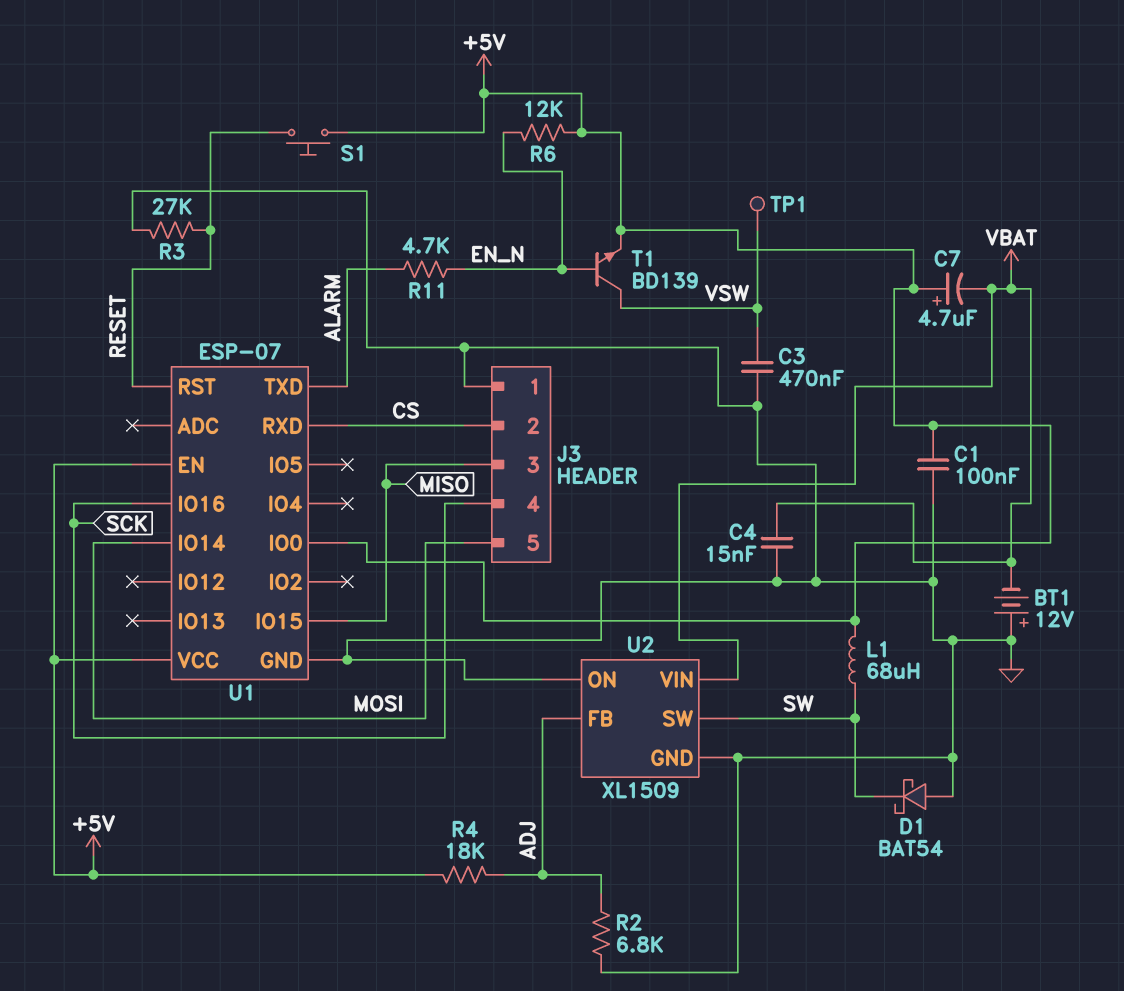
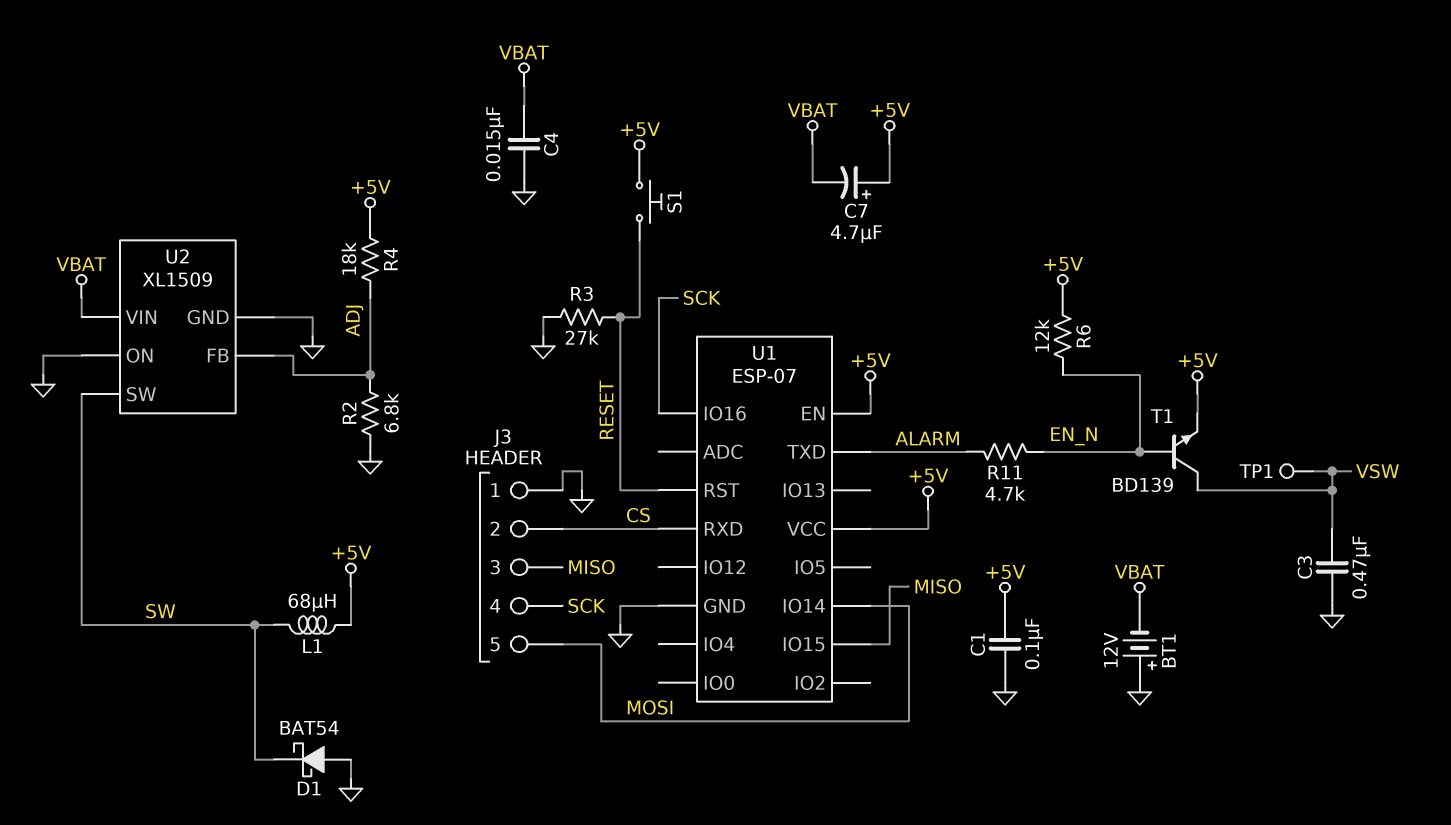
U1 pin IO0: +5V -> none

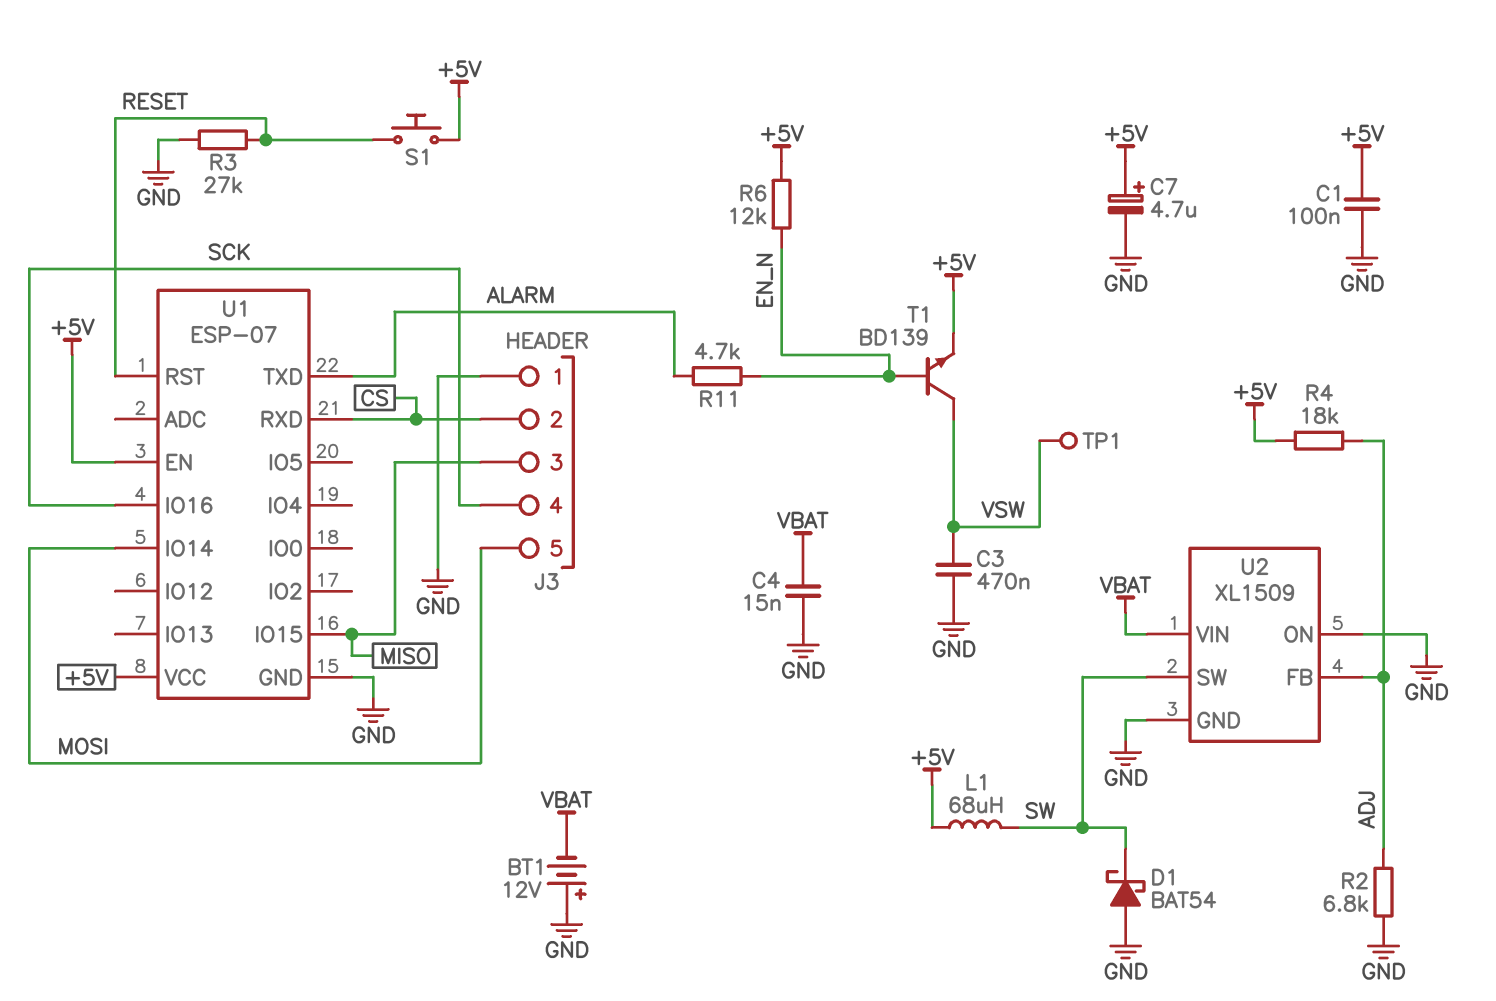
C7: 4.7uF (plus +5V, minus VBAT) -> 4.7uF (plus +5V, minus GND)

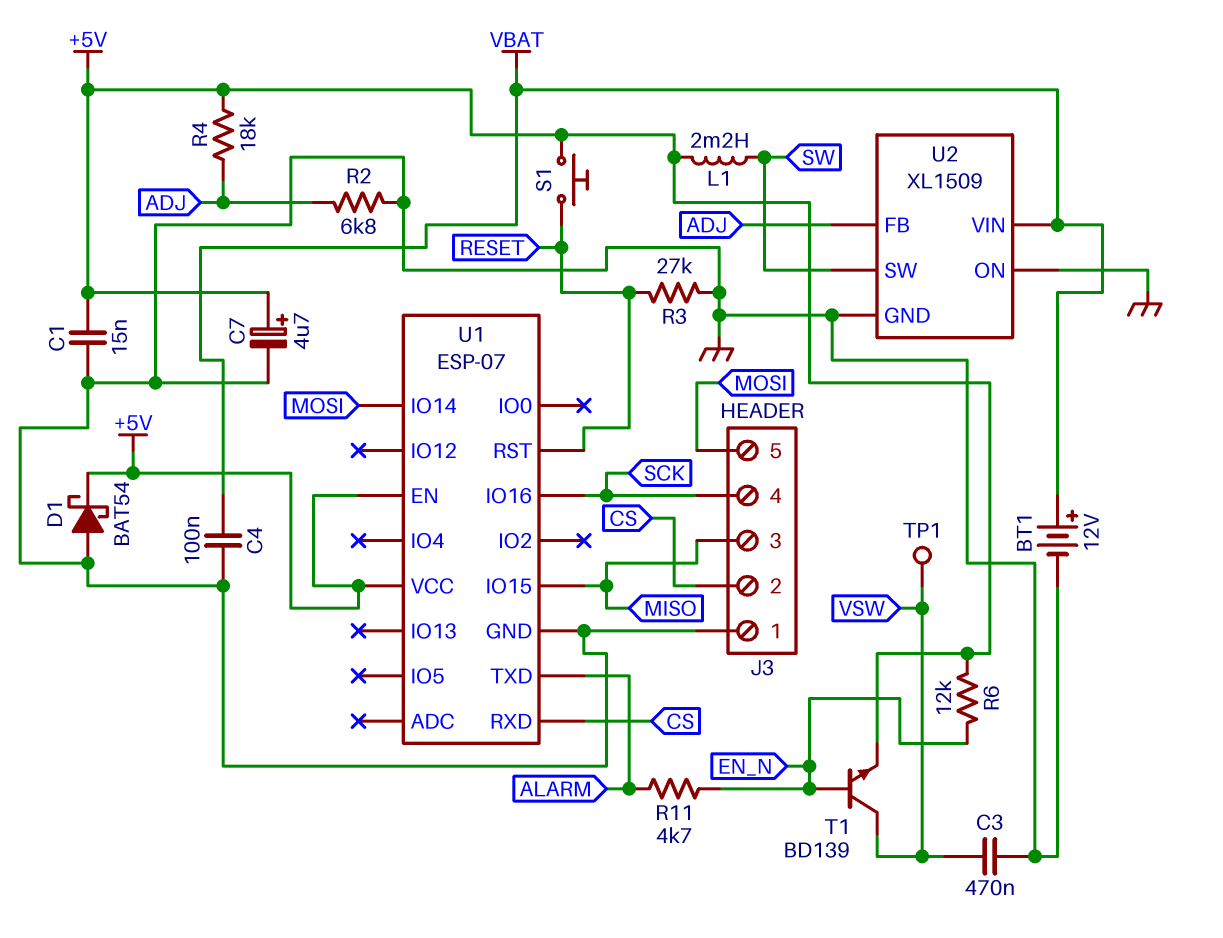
BT1: 12V (plus GND, minus VBAT) -> 12V (plus VBAT, minus GND)
C1: 100nF (+5V, GND) -> 15nF (+5V, GND)
C4: 15nF (GND, VBAT) -> 100nF (GND, VBAT)
D1: schottky BAT54 (A GND, K SW) -> schottky BAT54 (A GND, K +5V)
L1: 68uH (+5V, SW) -> 2.2mH (+5V, SW)

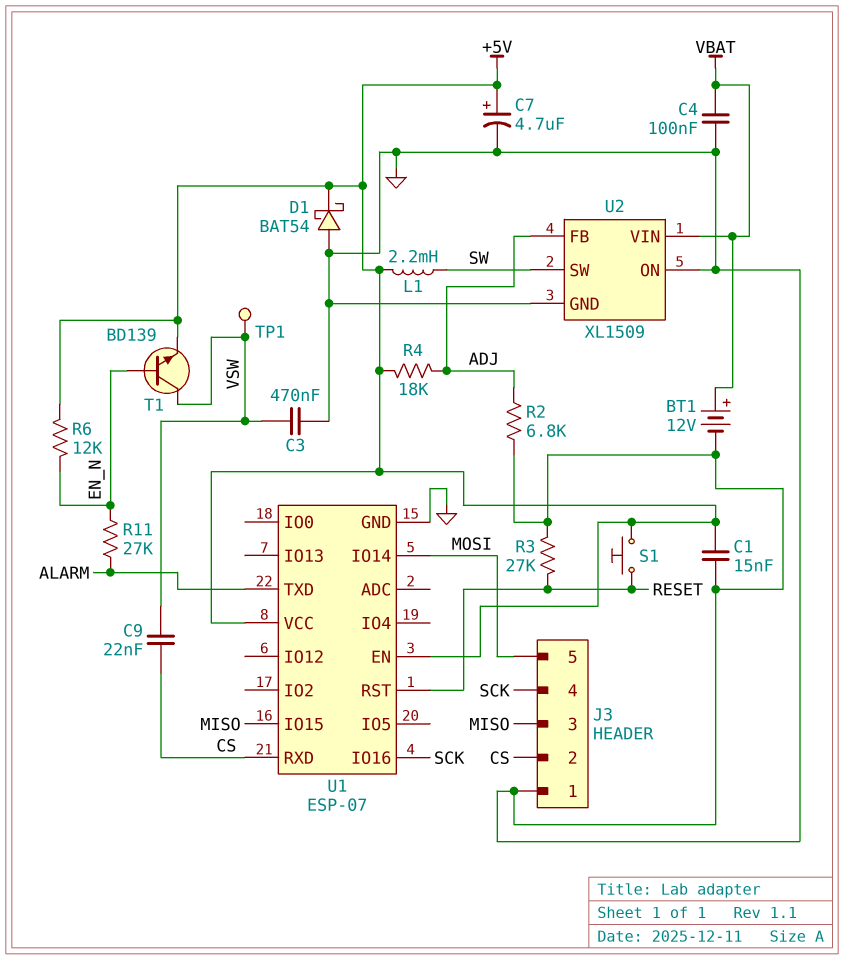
C9: none -> 22nF (CS, VSW)
R11: 4.7k (ALARM, EN_N) -> 27k (ALARM, EN_N)

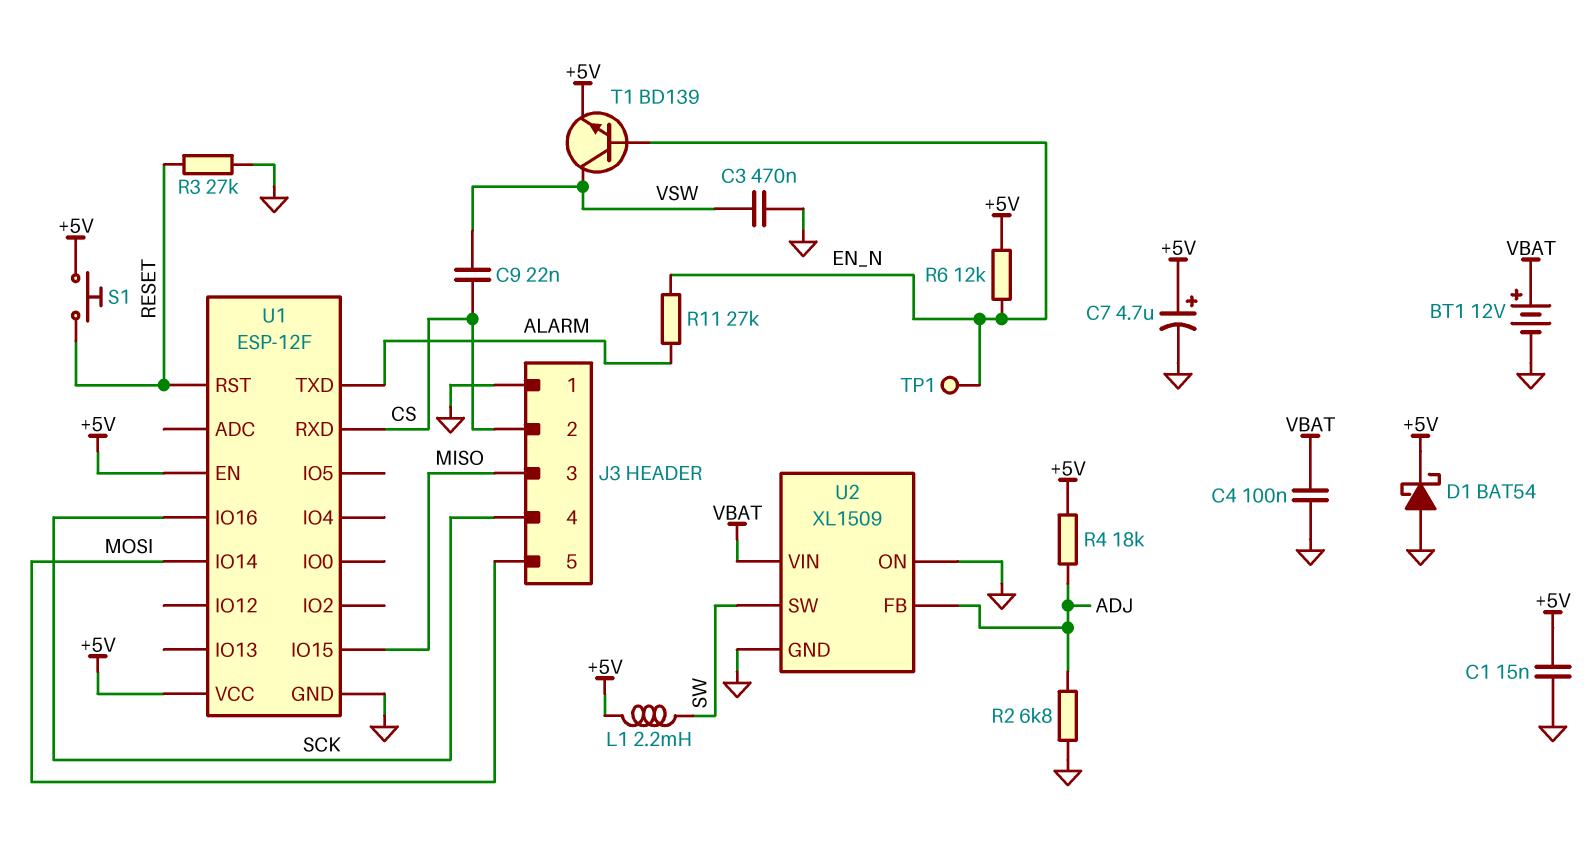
TP1: test point (VSW) -> test point (EN_N)
U1: ESP-07 -> ESP-12F

